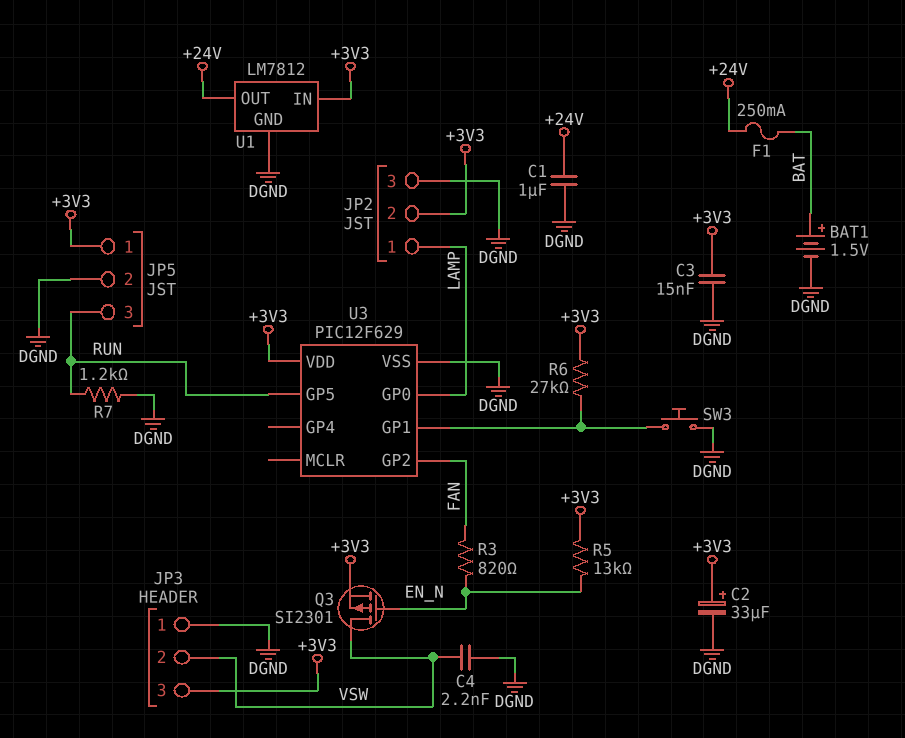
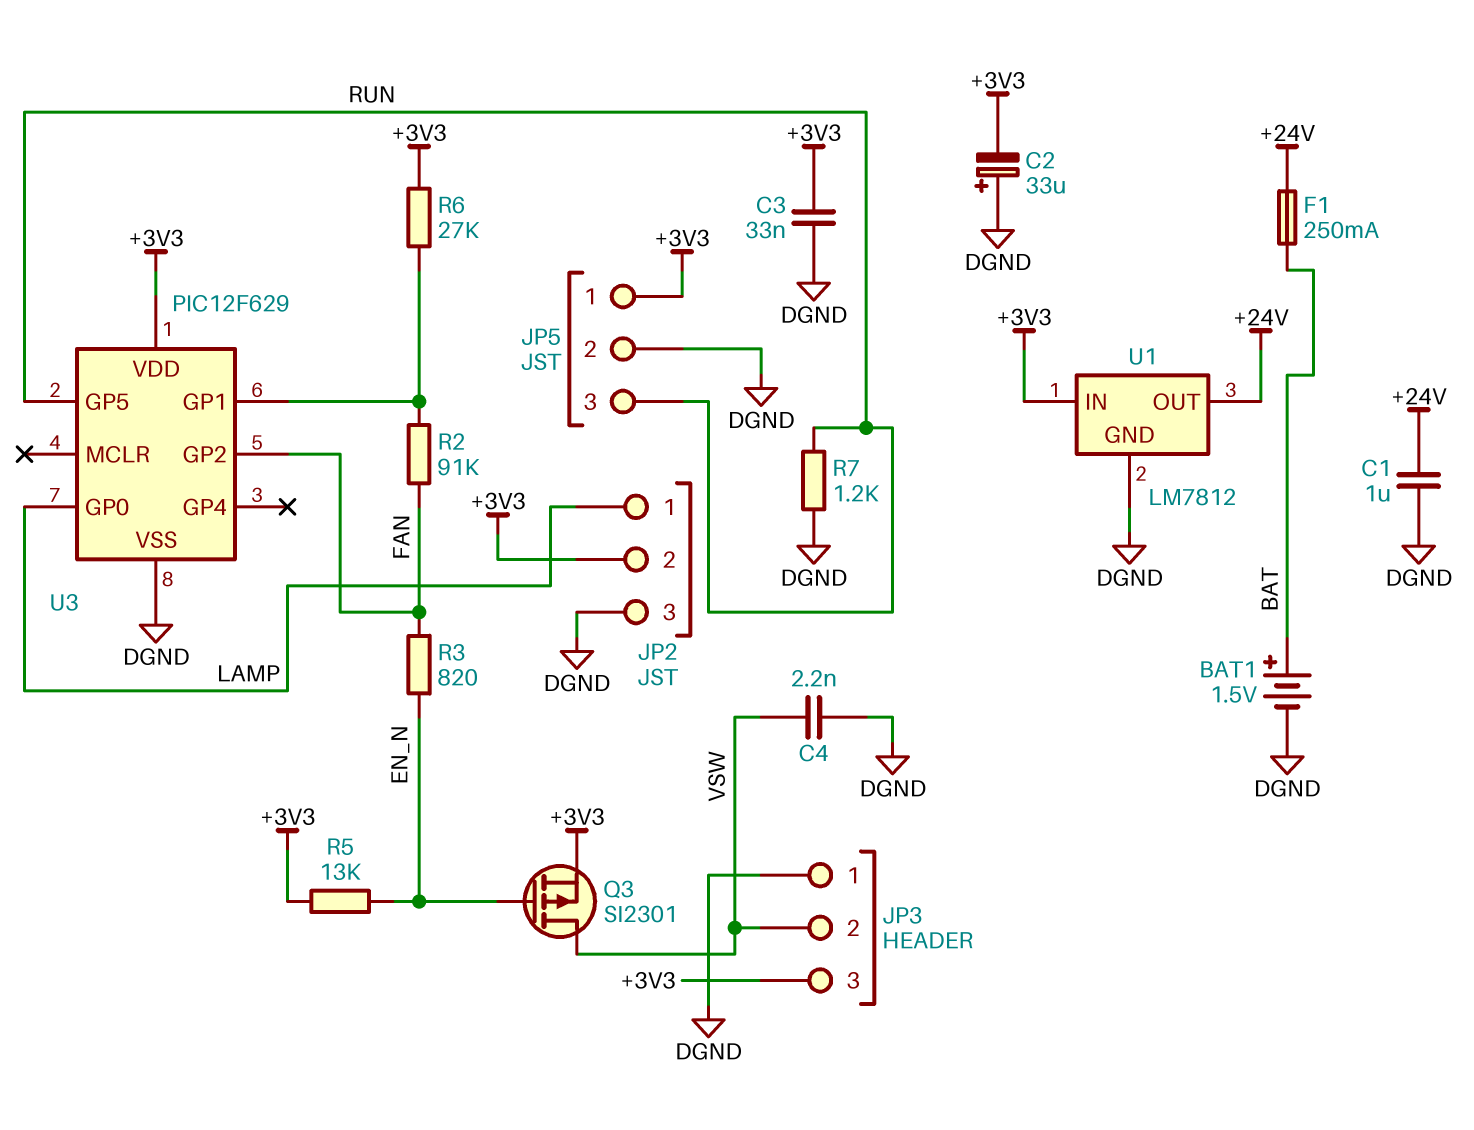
C2: 33uF (plus +3V3, minus DGND) -> 33uF (plus DGND, minus +3V3)
C3: 15nF (+3V3, DGND) -> 33nF (+3V3, DGND)
R2: none -> 91k (FAN, U3/GP1)
SW3: button (DGND, U3/GP1) -> none

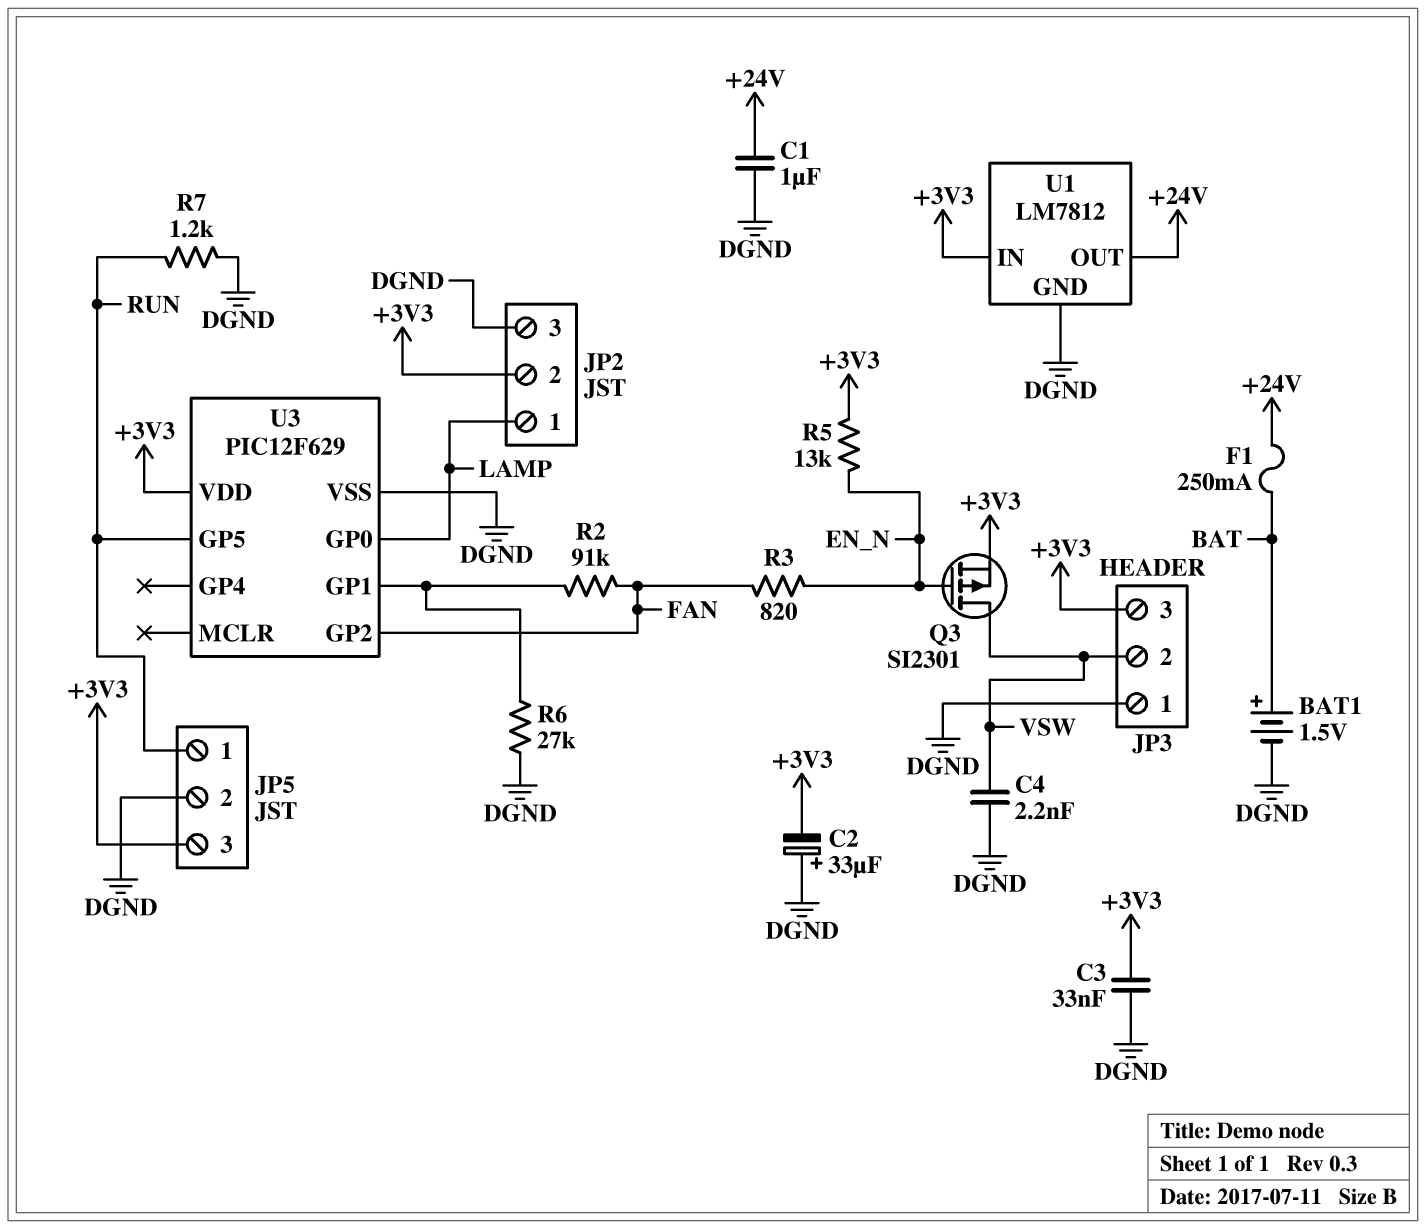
JP5 pin 1: +3V3 -> RUN
JP5 pin 3: RUN -> +3V3
R6: 27k (+3V3, U3/GP1) -> 27k (DGND, U3/GP1)

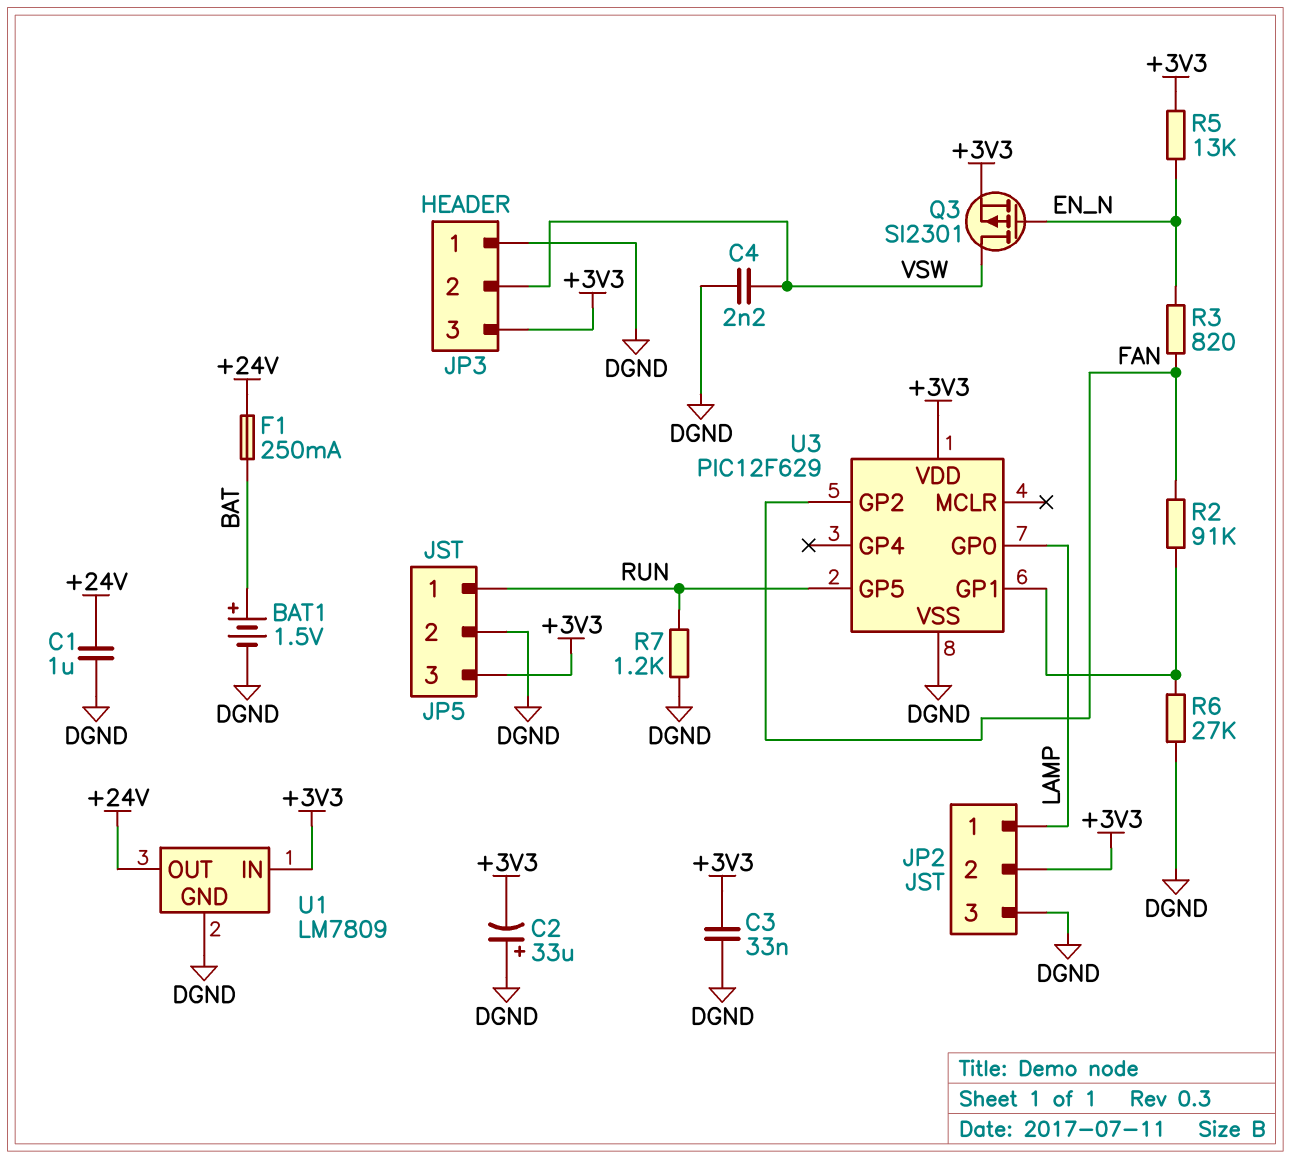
U1: LM7812 -> LM7809

